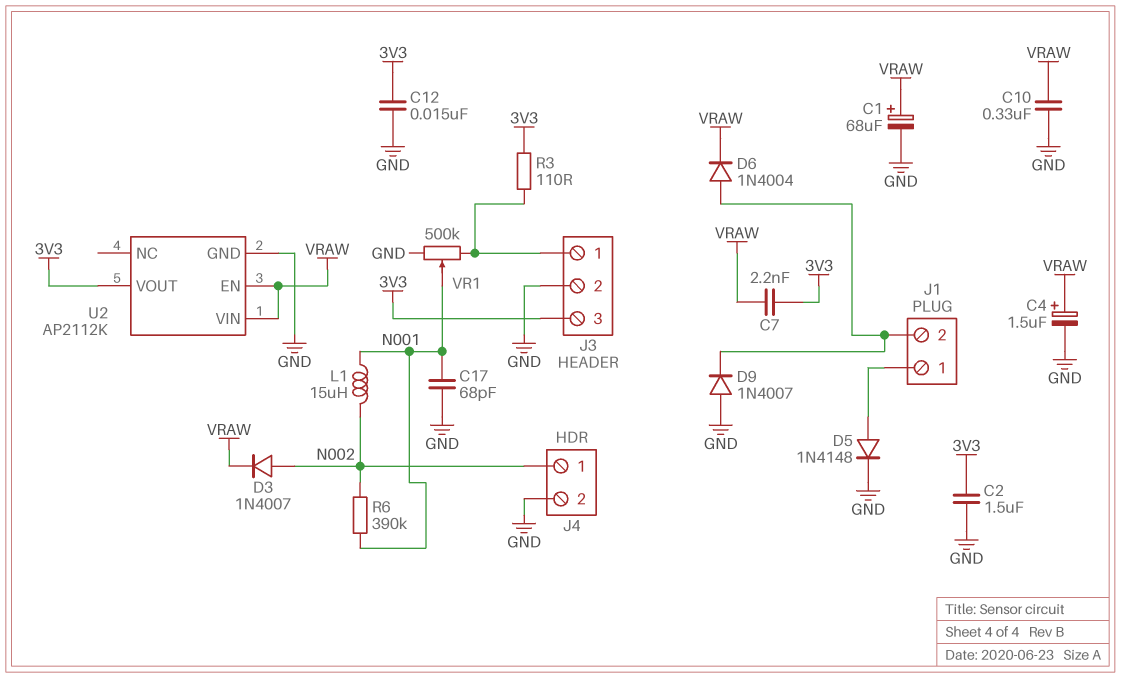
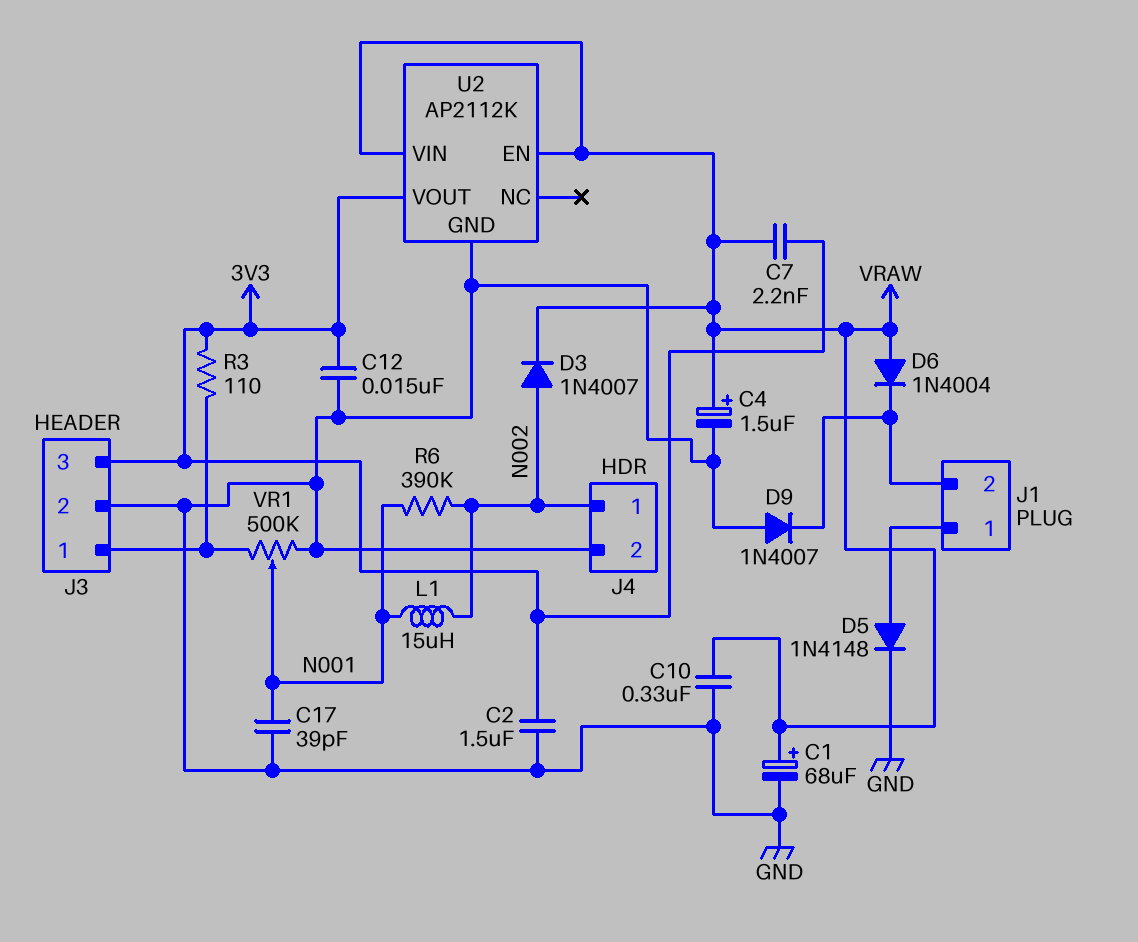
C17: 68pF (GND, N001) -> 39pF (GND, N001)
D6: diode 1N4004 (A J1/2, K VRAW) -> diode 1N4004 (A VRAW, K J1/2)

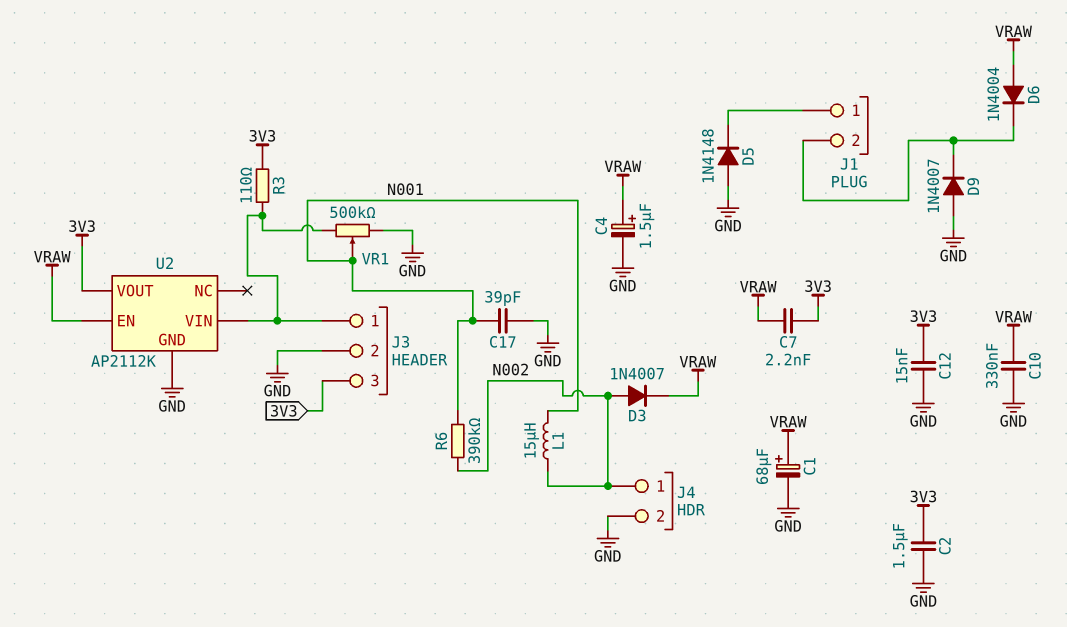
D5: diode 1N4148 (A J1/1, K GND) -> diode 1N4148 (A GND, K J1/1)
U2 pin VIN: VRAW -> J3/1

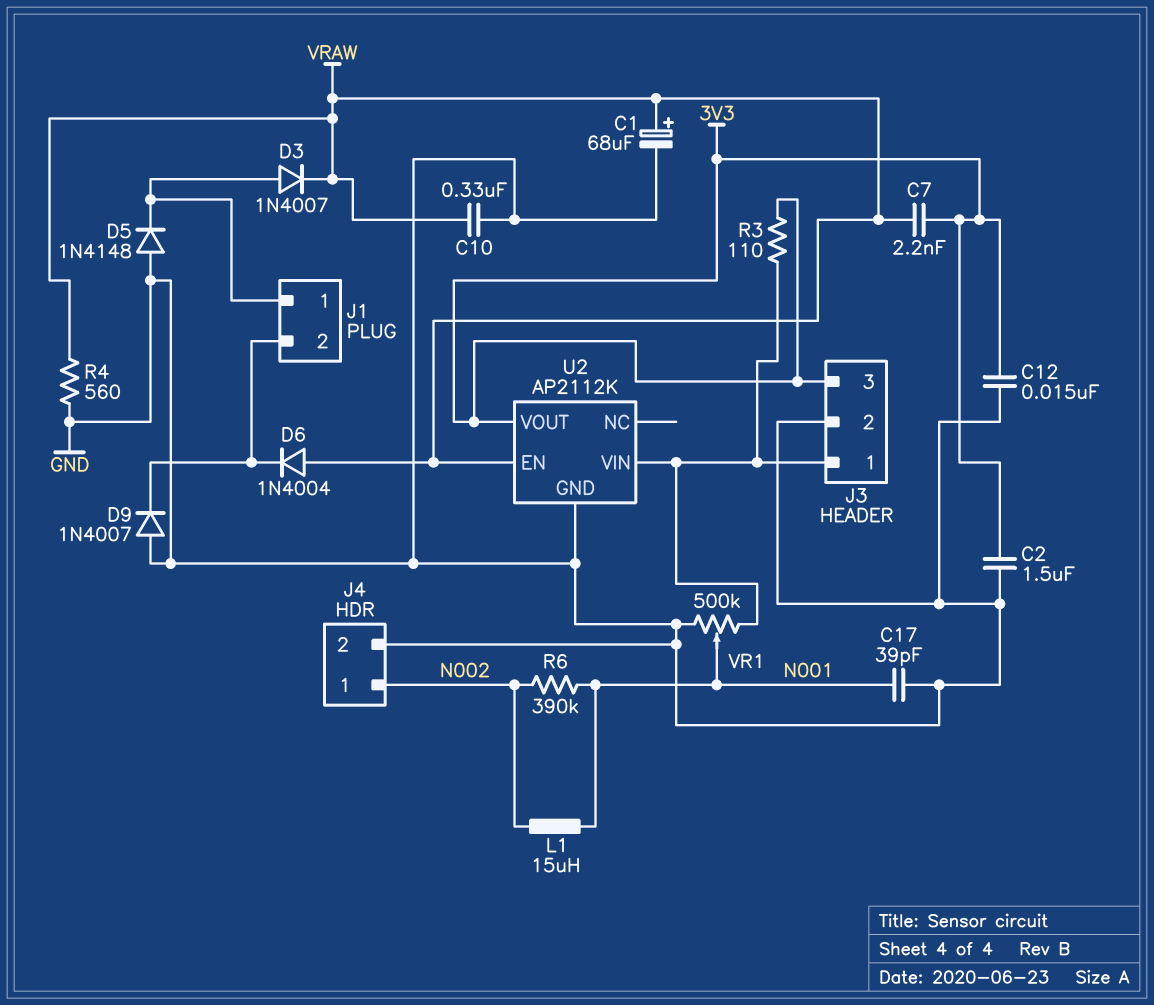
C4: 1.5uF (plus VRAW, minus GND) -> none
D3: diode 1N4007 (A N002, K VRAW) -> diode 1N4007 (A J1/1, K VRAW)
R4: none -> 560 (GND, VRAW)

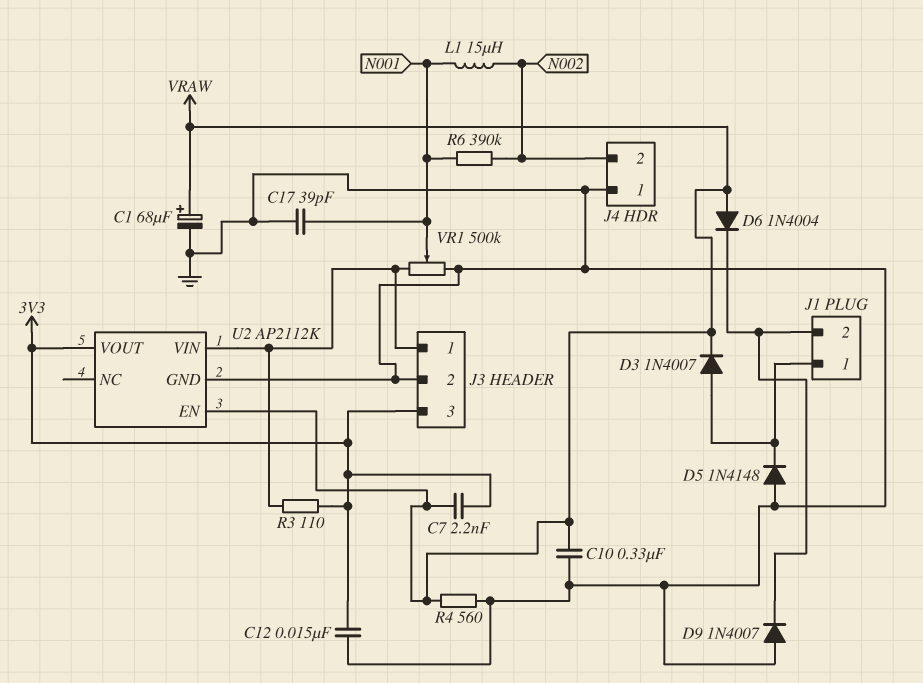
C2: 1.5uF (3V3, GND) -> none
J4 pin 1: N002 -> GND
J4 pin 2: GND -> N002

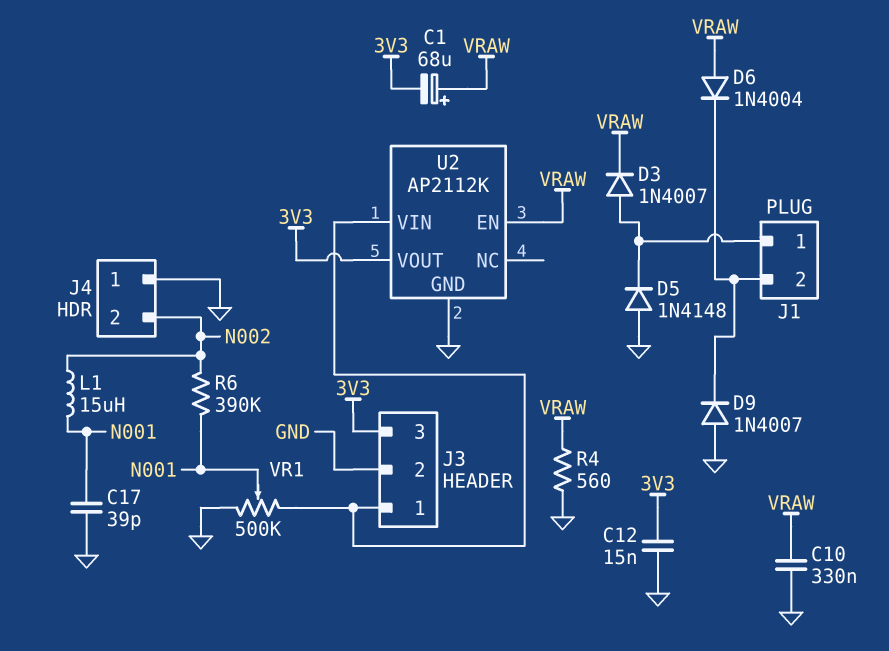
C1: 68uF (plus VRAW, minus GND) -> 68uF (plus VRAW, minus 3V3)
C7: 2.2nF (3V3, VRAW) -> none
R3: 110 (3V3, J3/1) -> none

